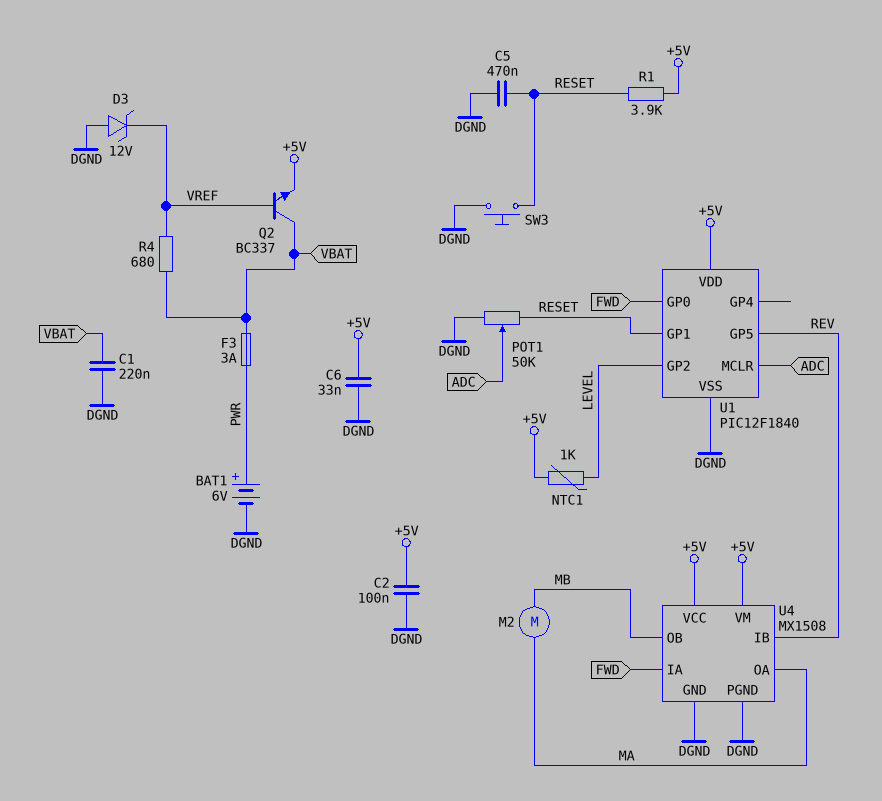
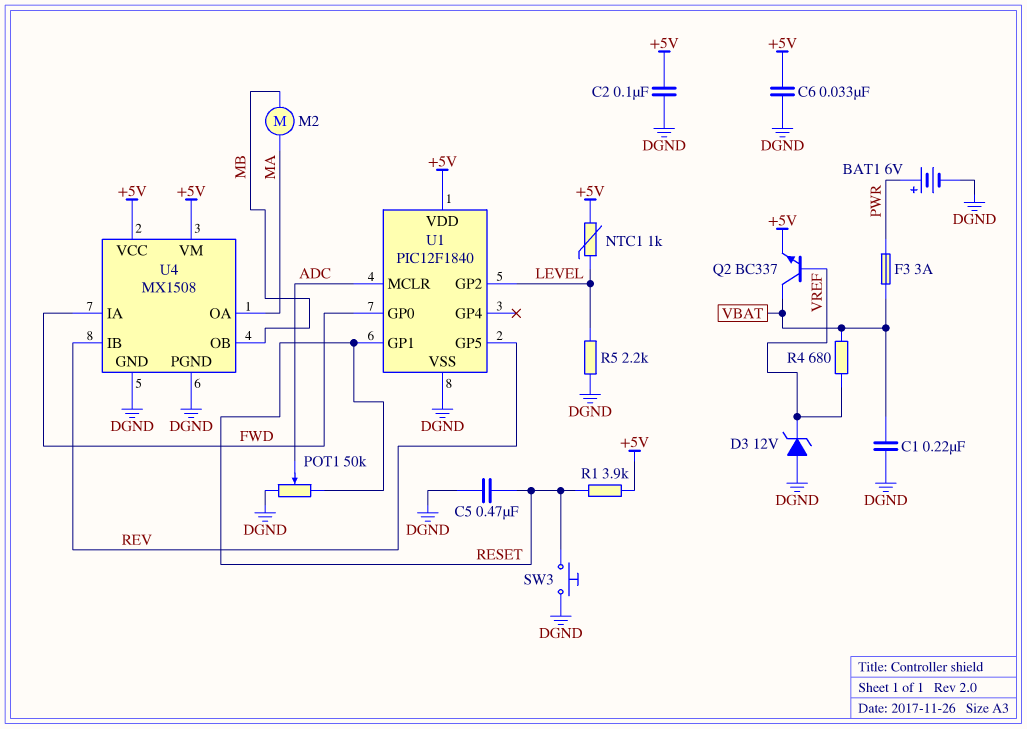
R5: none -> 2.2k (DGND, LEVEL)

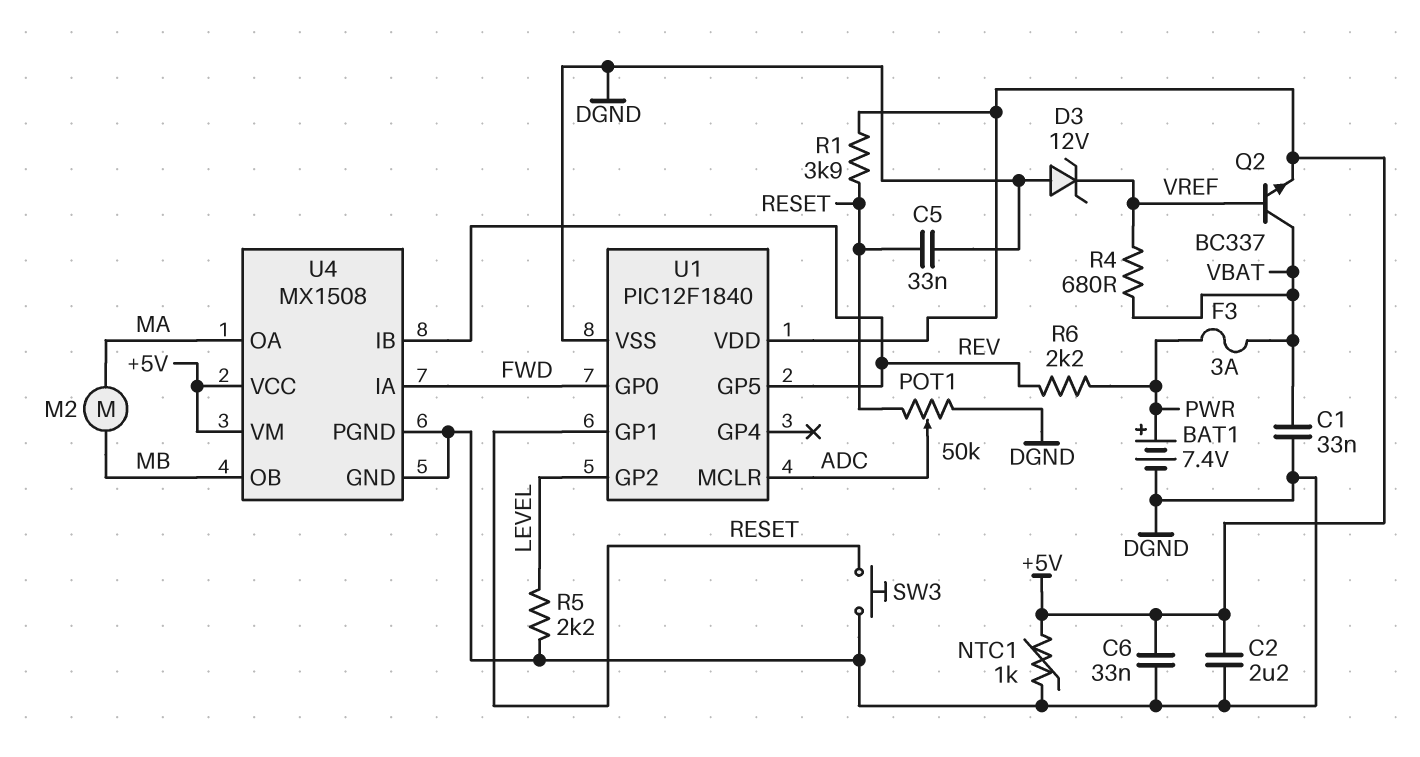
BAT1: 6V (plus PWR, minus DGND) -> 7.4V (plus PWR, minus DGND)
C1: 220nF (DGND, VBAT) -> 33nF (DGND, VBAT)
C2: 100nF (+5V, DGND) -> 2.2uF (+5V, DGND)
C5: 470nF (DGND, RESET) -> 33nF (DGND, RESET)
NTC1: 1k (+5V, LEVEL) -> 1k (+5V, DGND)
R6: none -> 2.2k (PWR, REV)

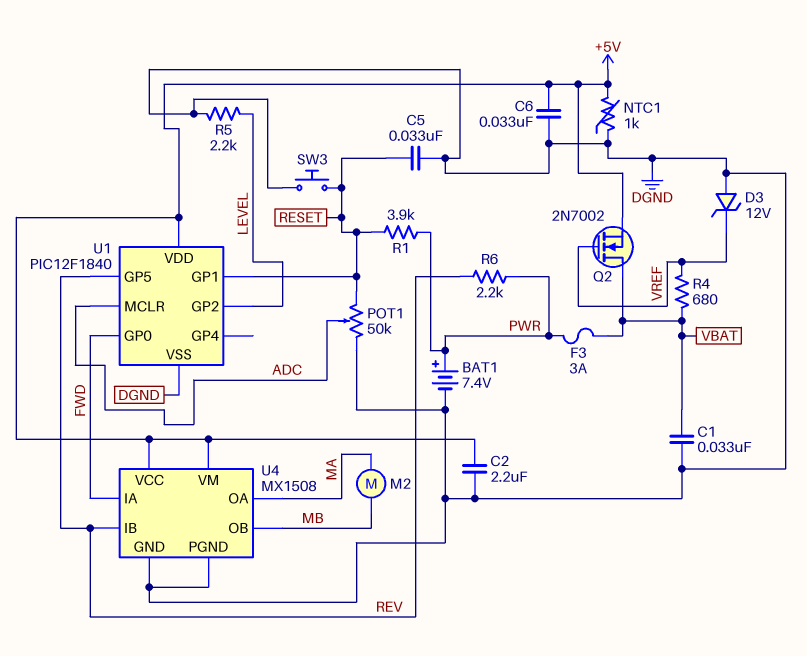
Q2: NPN BC337 (B VREF, C VBAT, E +5V) -> NMOS 2N7002 (G VREF, D VBAT, S +5V)
R1: 3.9k (+5V, RESET) -> 3.9k (PWR, RESET)

